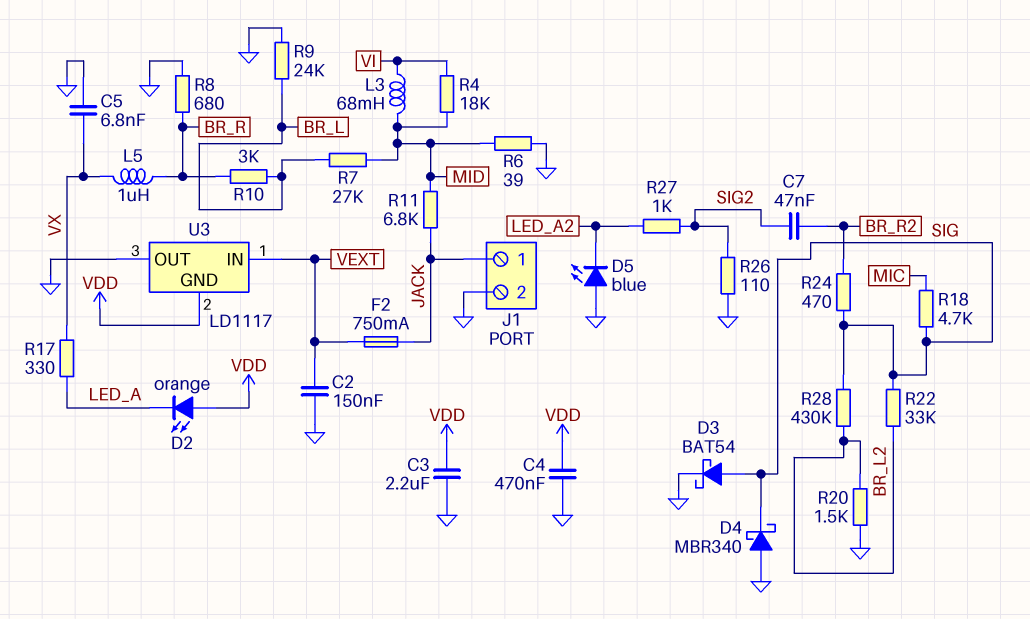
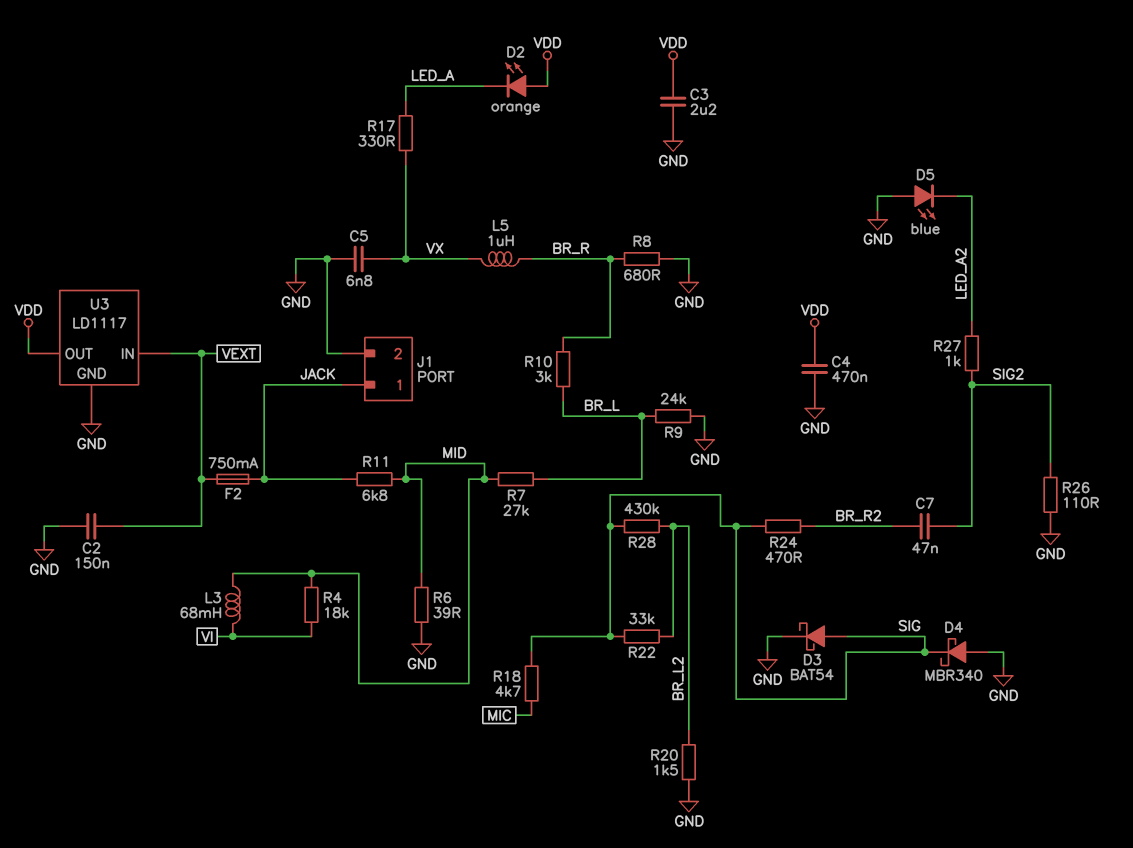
U3 pin GND: VDD -> GND
U3 pin OUT: GND -> VDD

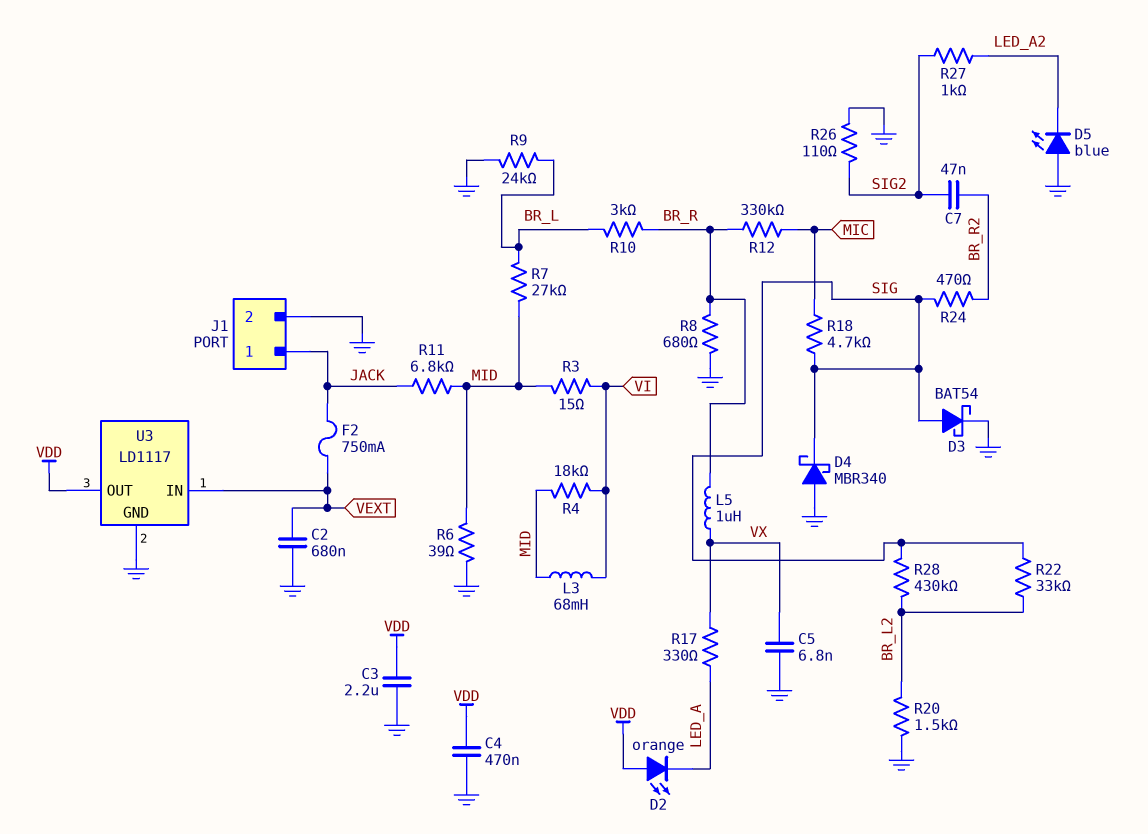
C2: 150nF (GND, VEXT) -> 680nF (GND, VEXT)
R3: none -> 15 (MID, VI)
R12: none -> 330k (BR_R, MIC)

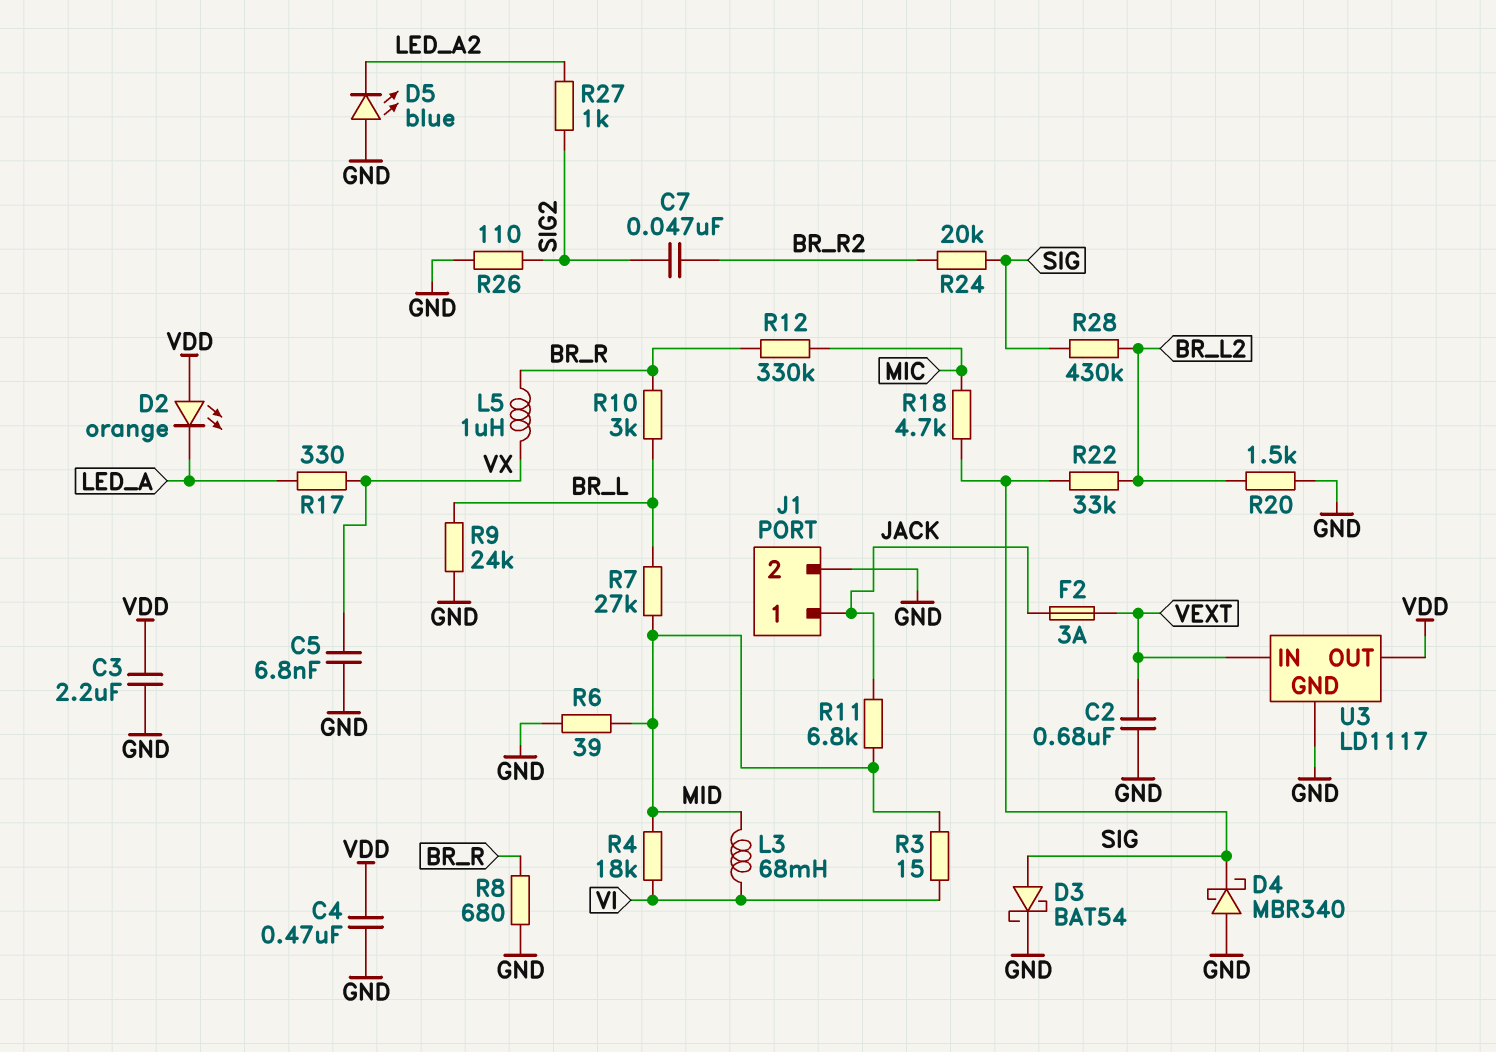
F2: 750mA (JACK, VEXT) -> 3A (JACK, VEXT)
R24: 470 (BR_R2, SIG) -> 20k (BR_R2, SIG)

